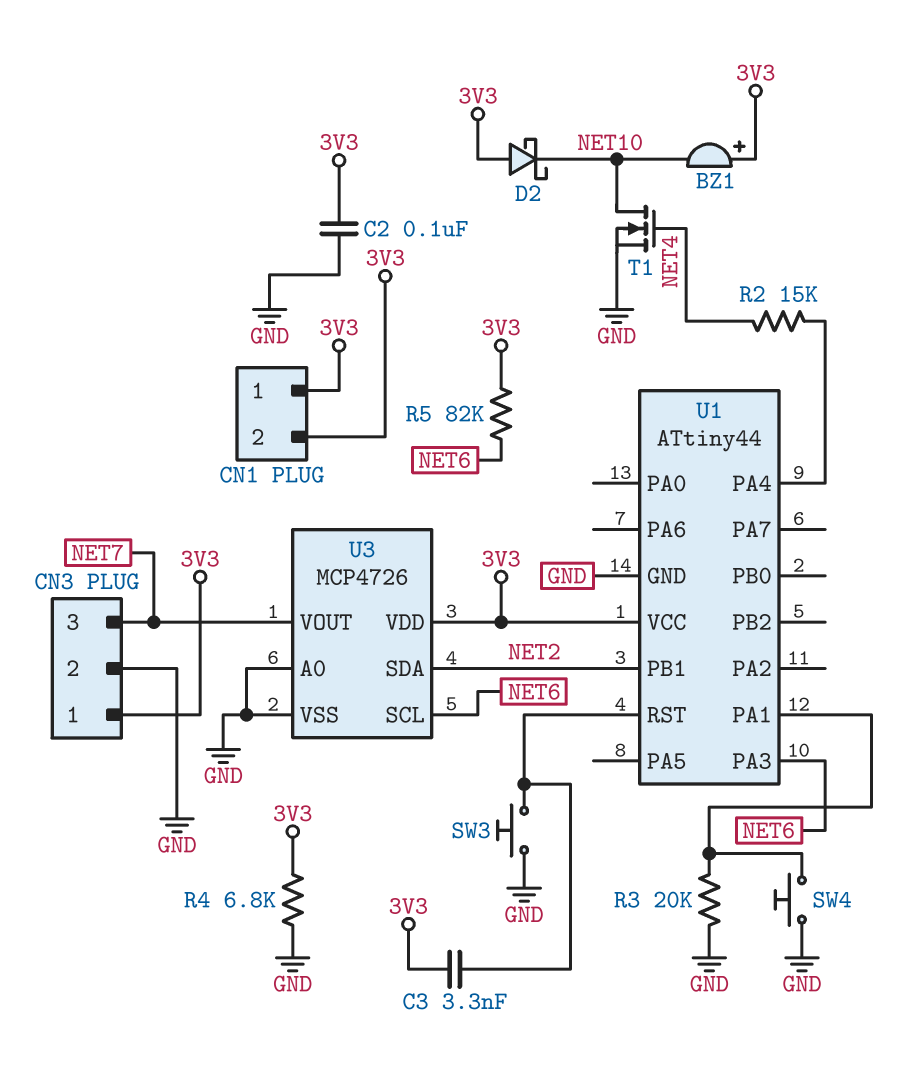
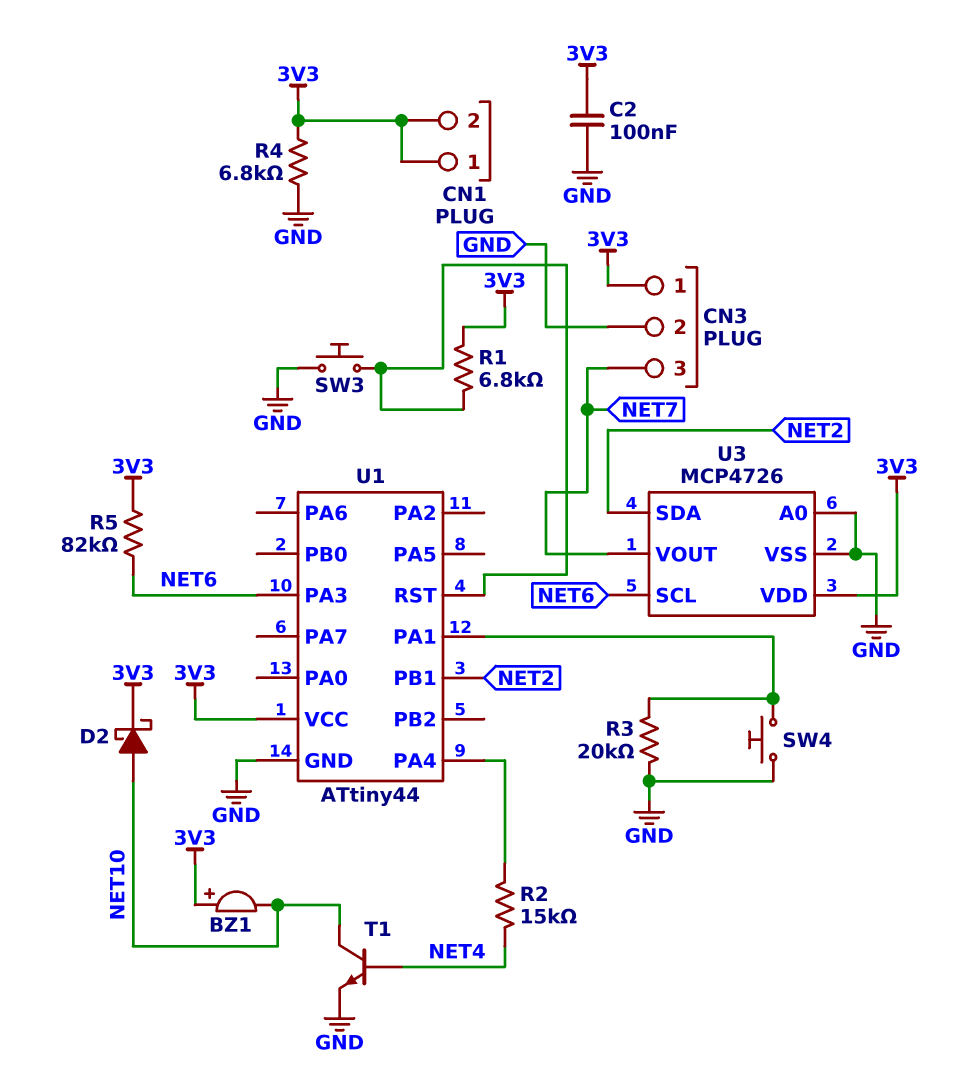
C3: 3.3nF (3V3, U1/RST) -> none
D2: schottky (A 3V3, K NET10) -> schottky (A NET10, K 3V3)
R1: none -> 6.8k (3V3, U1/RST)
T1: NMOS (G NET4, D NET10, S GND) -> NPN (B NET4, C NET10, E GND)

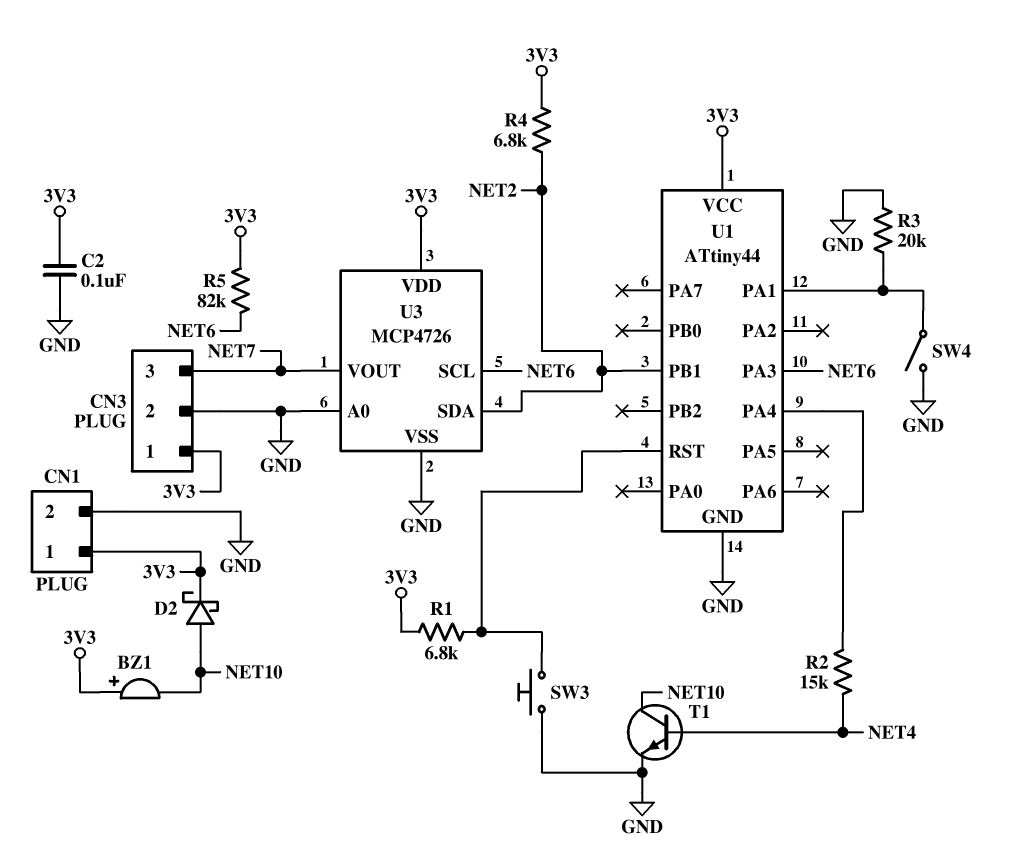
CN1 pin 2: 3V3 -> GND
R4: 6.8k (3V3, GND) -> 6.8k (3V3, NET2)
SW4: button (GND, U1/PA1) -> switch (GND, U1/PA1)

